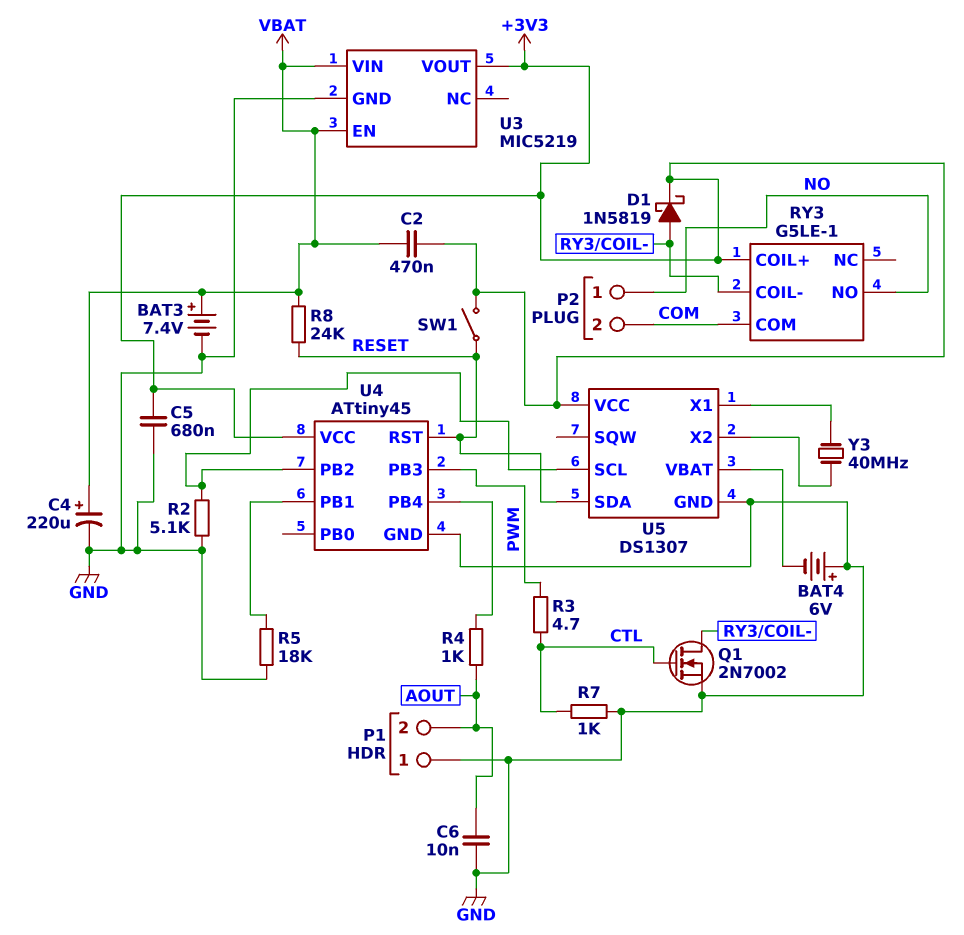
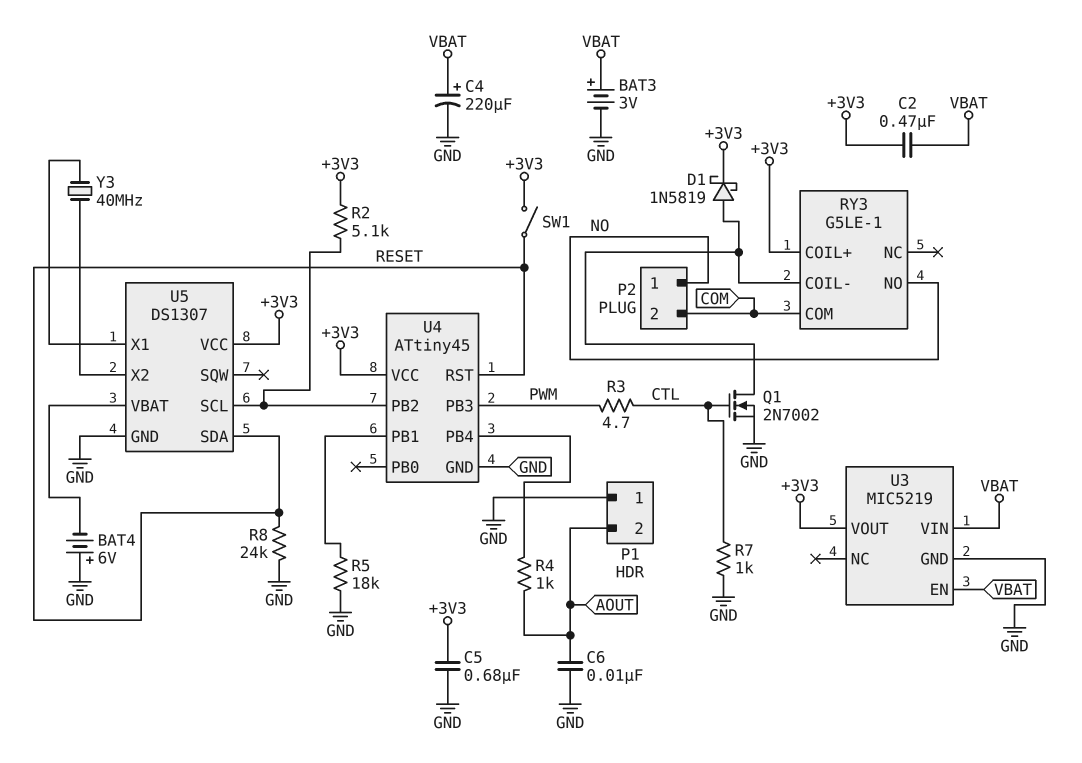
BAT3: 7.4V (plus VBAT, minus GND) -> 3V (plus VBAT, minus GND)
R2: 5.1k (GND, U4/PB2) -> 5.1k (+3V3, U4/PB2)
R8: 24k (RESET, VBAT) -> 24k (GND, RESET)

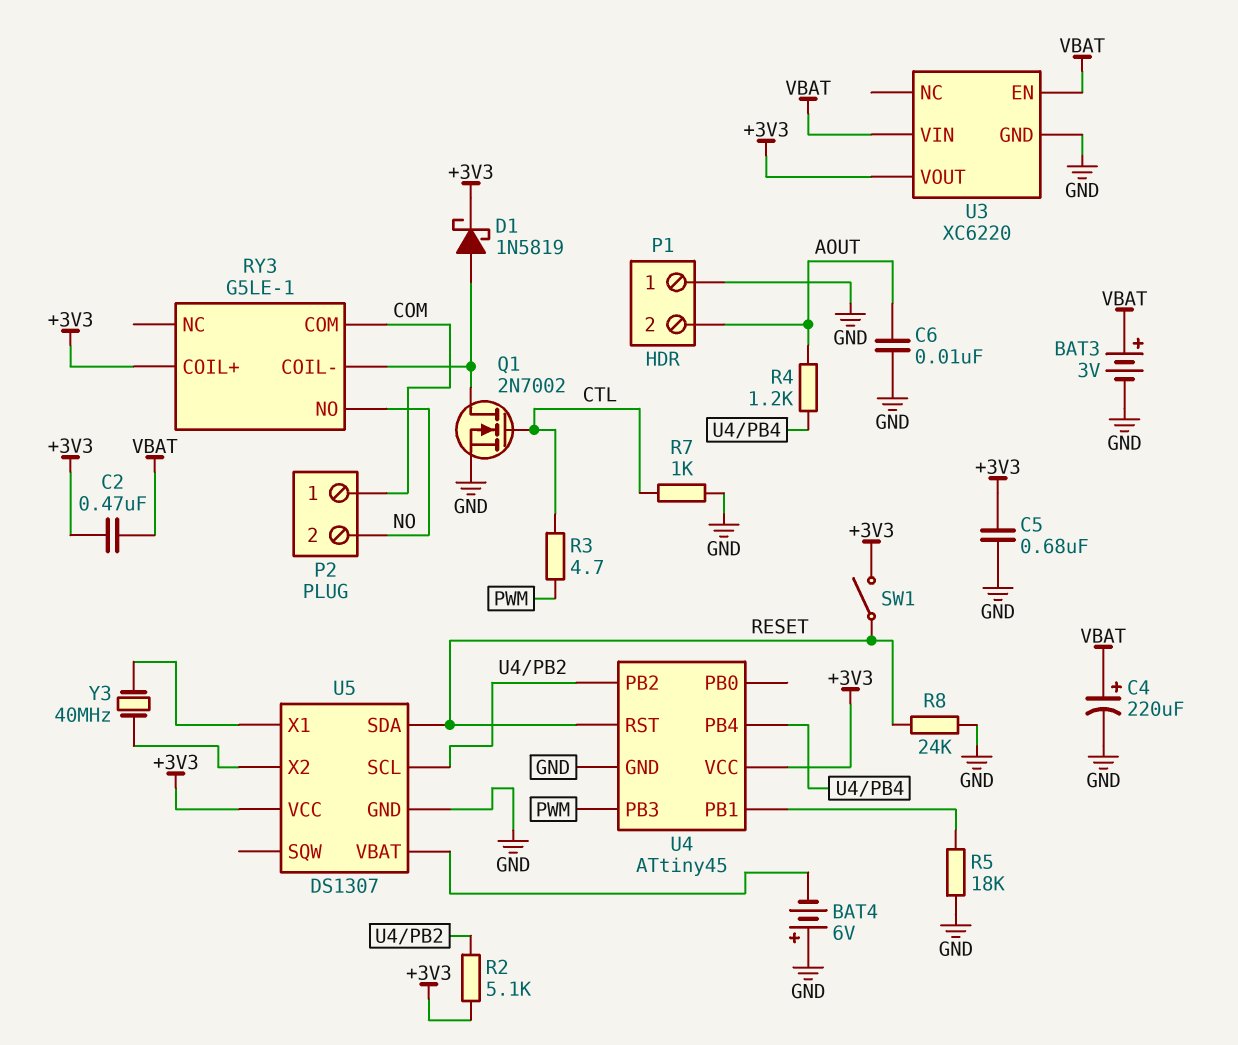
P2 pin 1: NO -> COM
P2 pin 2: COM -> NO
R4: 1k (AOUT, U4/PB4) -> 1.2k (AOUT, U4/PB4)
U3: MIC5219 -> XC6220

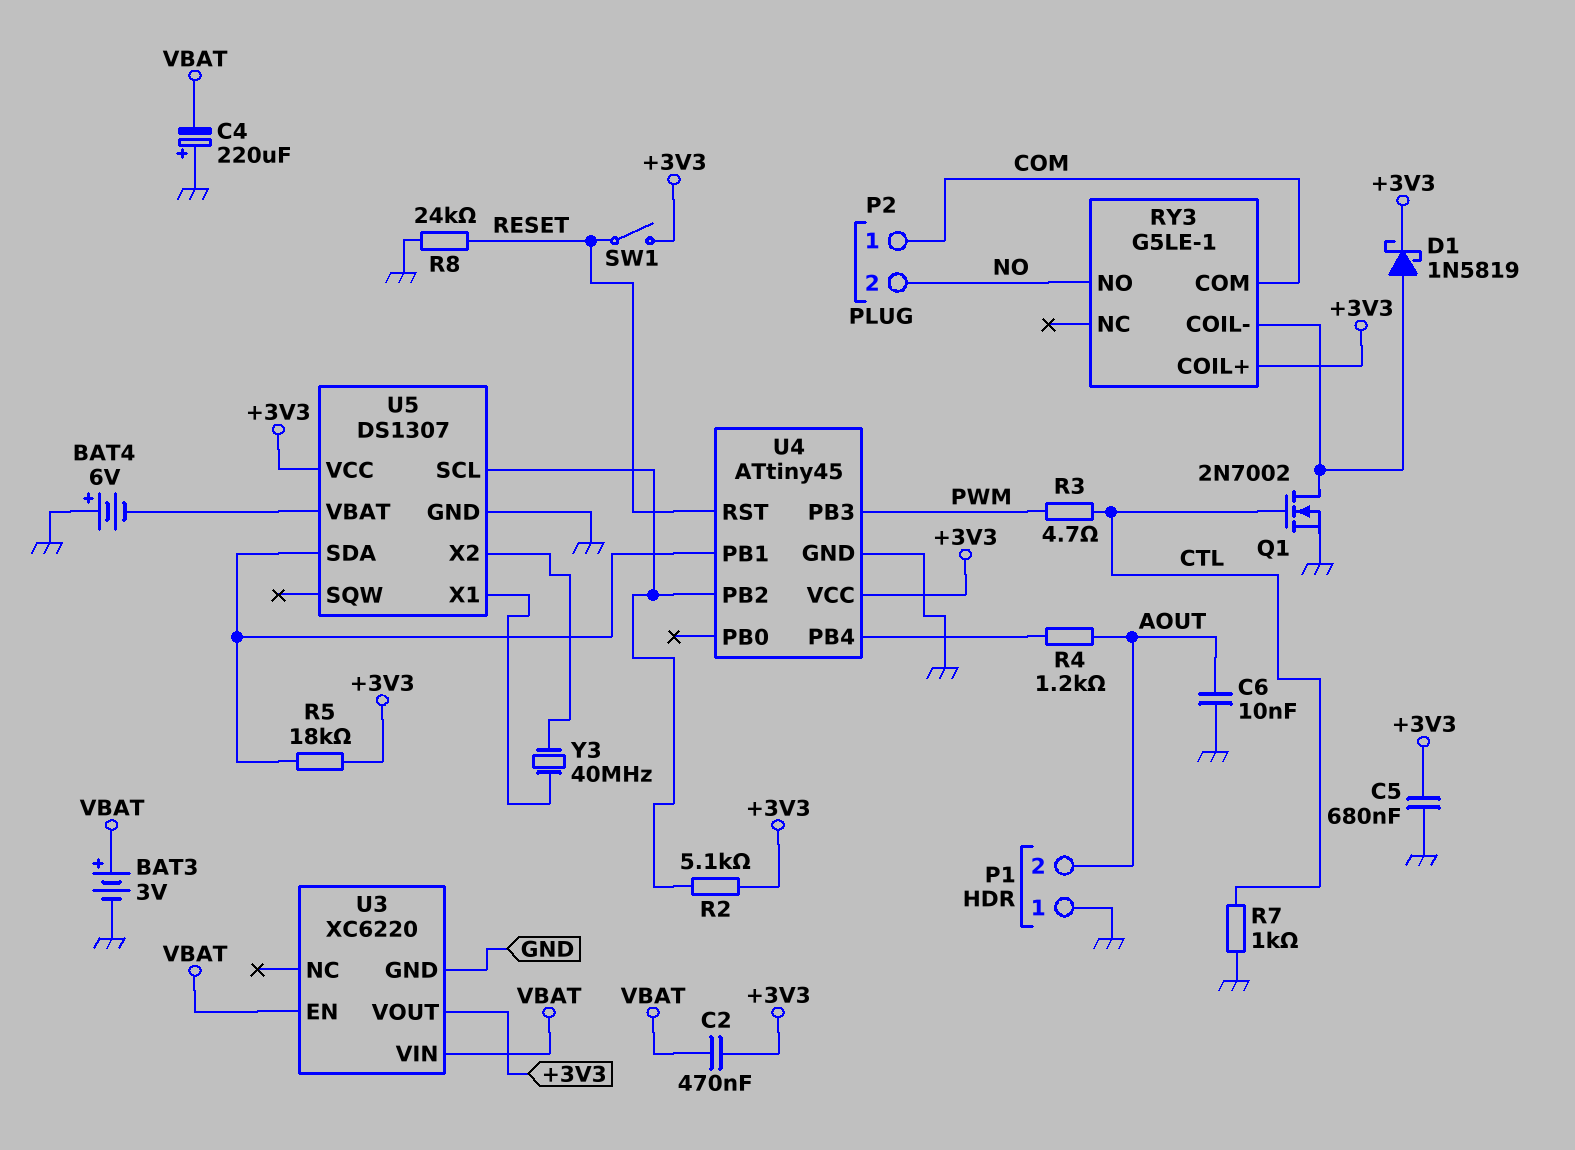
C4: 220uF (plus VBAT, minus GND) -> 220uF (plus GND, minus VBAT)
R5: 18k (GND, U4/PB1) -> 18k (+3V3, U4/PB1)
U5 pin SDA: RESET -> U4/PB1

